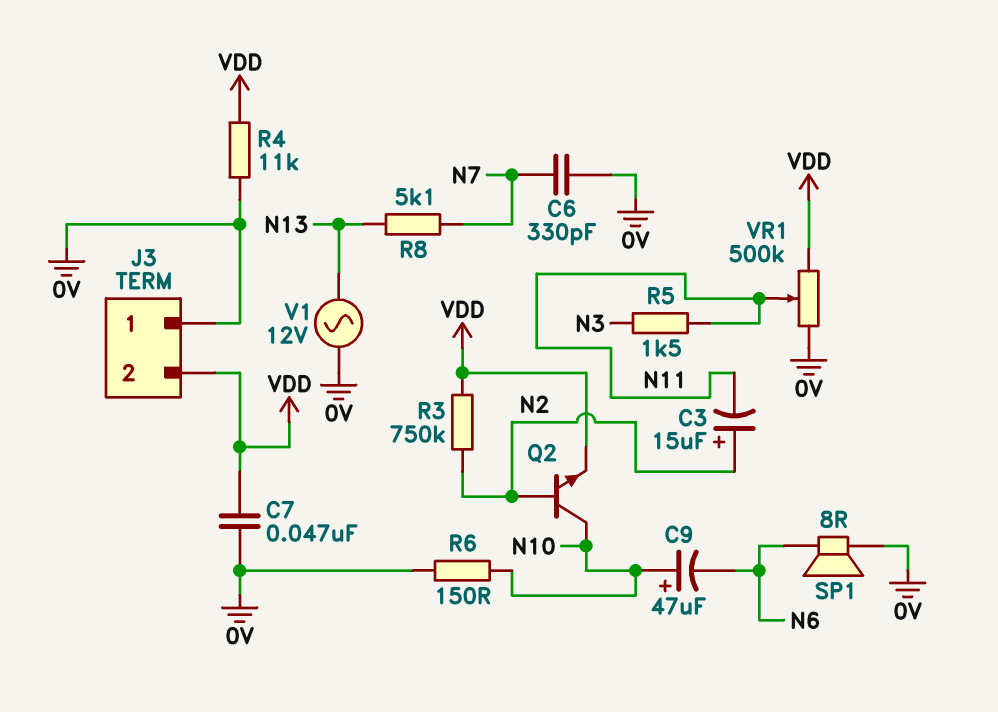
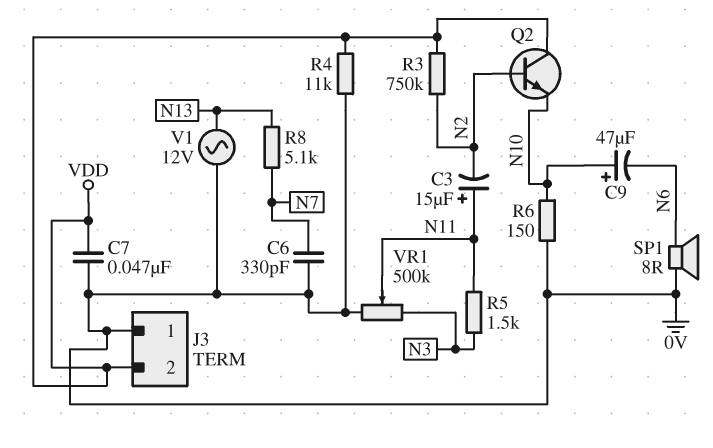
C3: 15uF (plus N2, minus N11) -> 15uF (plus N11, minus N2)
Q2: NPN (B N2, C N10, E VDD) -> NPN (B N2, C VDD, E N10)
VR1: 500k (0V, VDD, wiper N11) -> 500k (0V, N3, wiper N11)

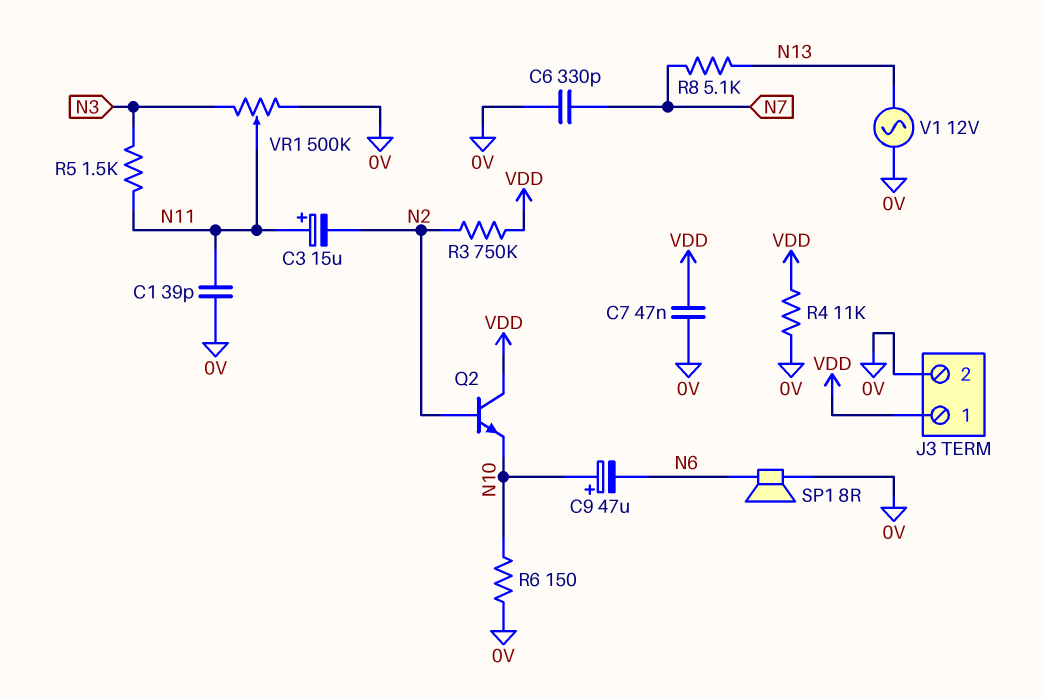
C1: none -> 39pF (0V, N11)
J3 pin 1: 0V -> VDD
J3 pin 2: VDD -> 0V

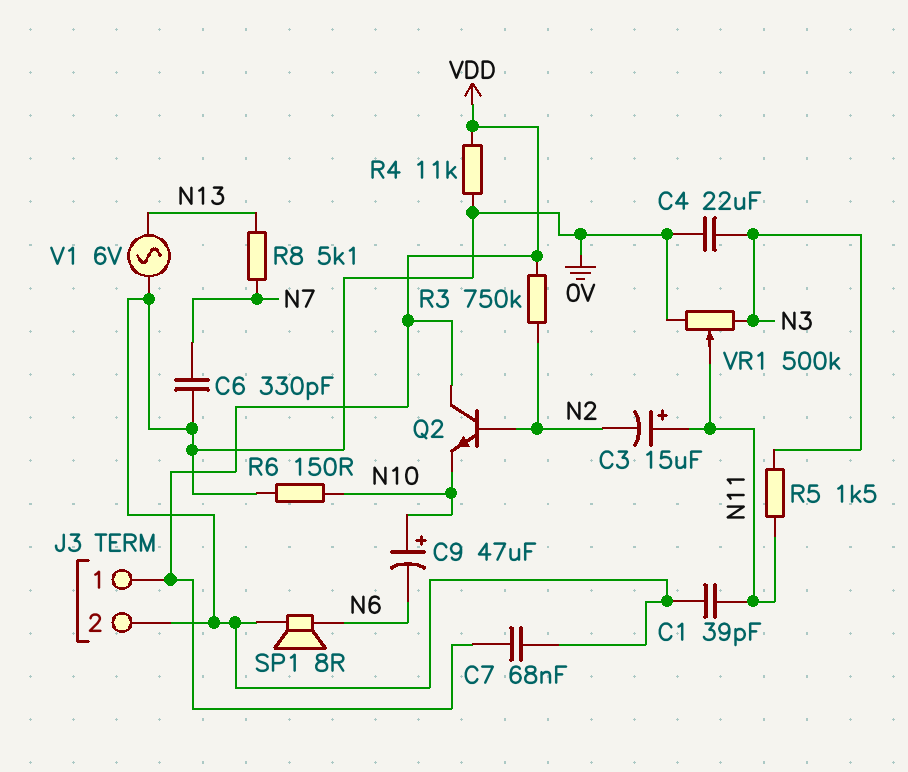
C4: none -> 22uF (0V, N3)
C7: 47nF (0V, VDD) -> 68nF (0V, VDD)
V1: AC 12V (0V, N13) -> AC 6V (0V, N13)

